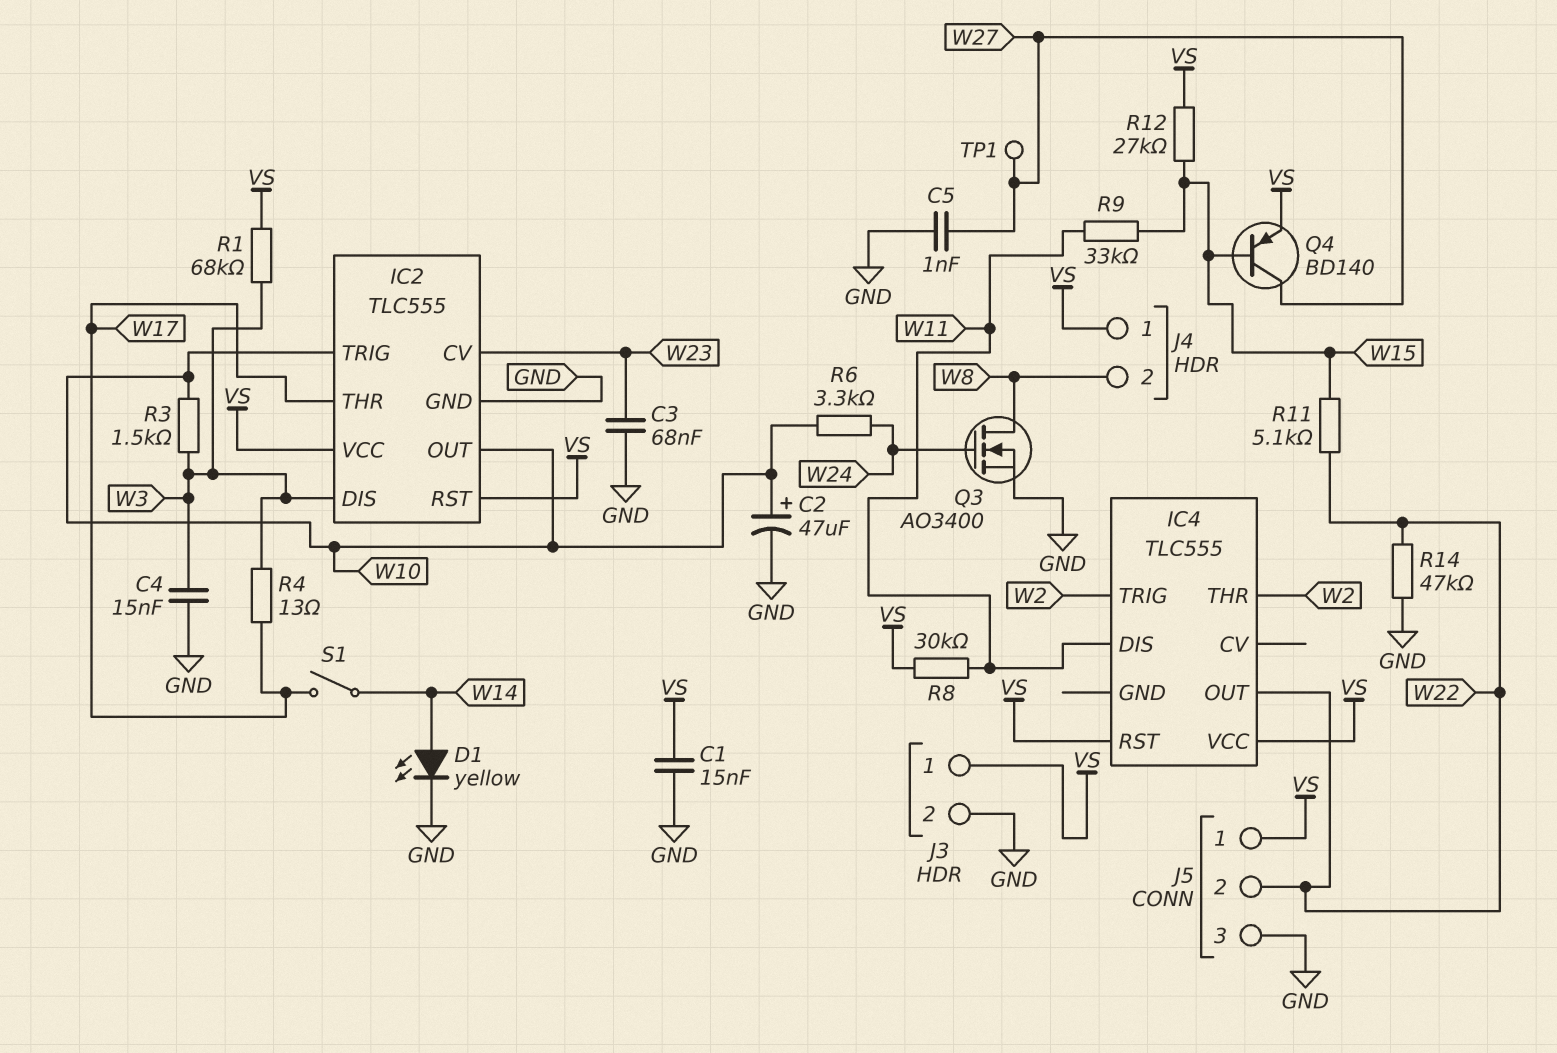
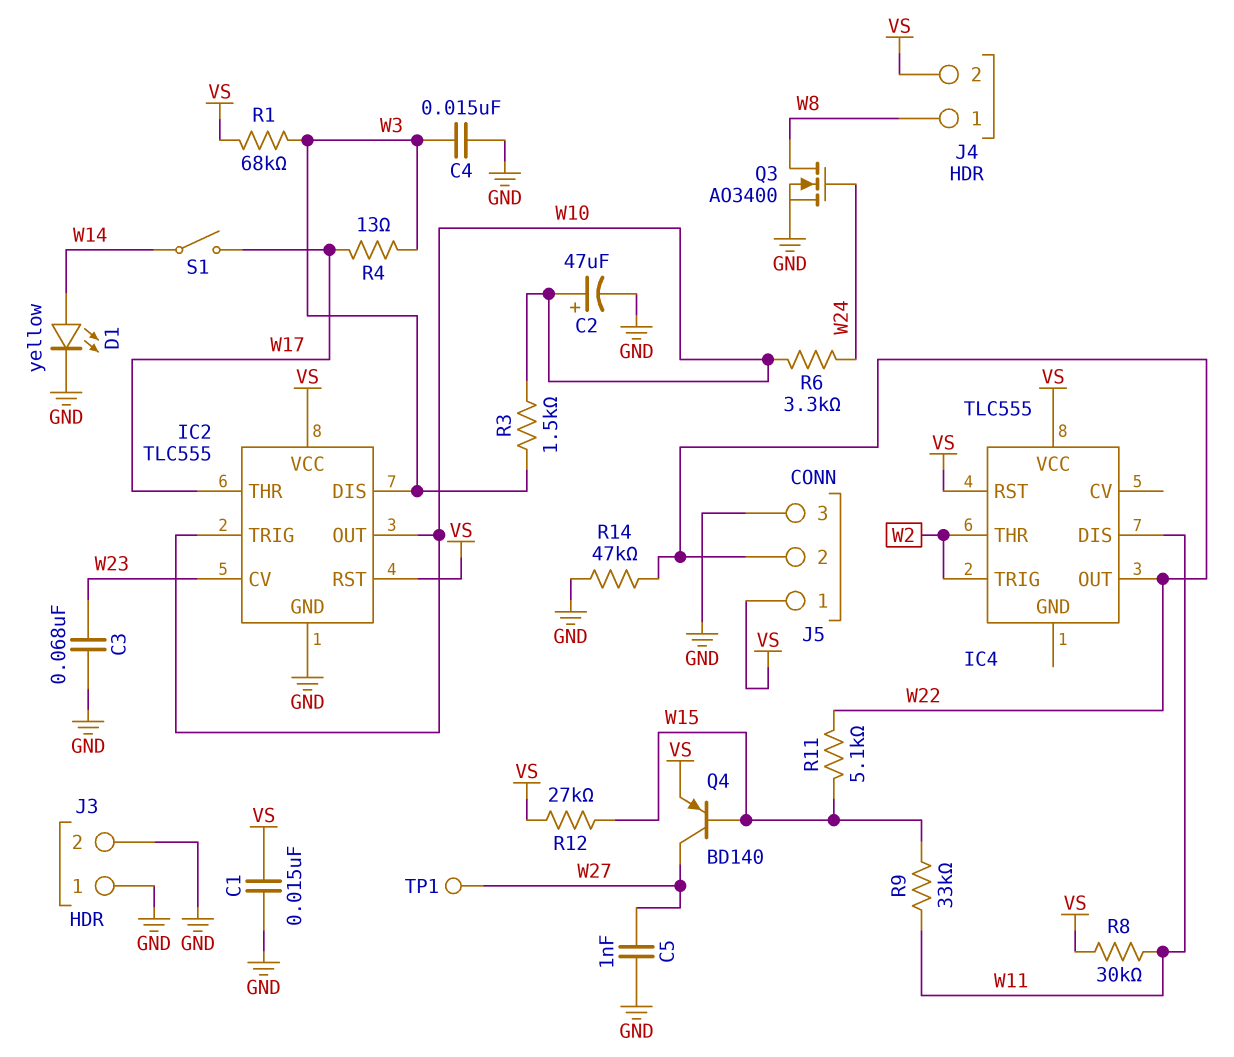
J3 pin 1: VS -> GND
J4 pin 1: VS -> W8
J4 pin 2: W8 -> VS

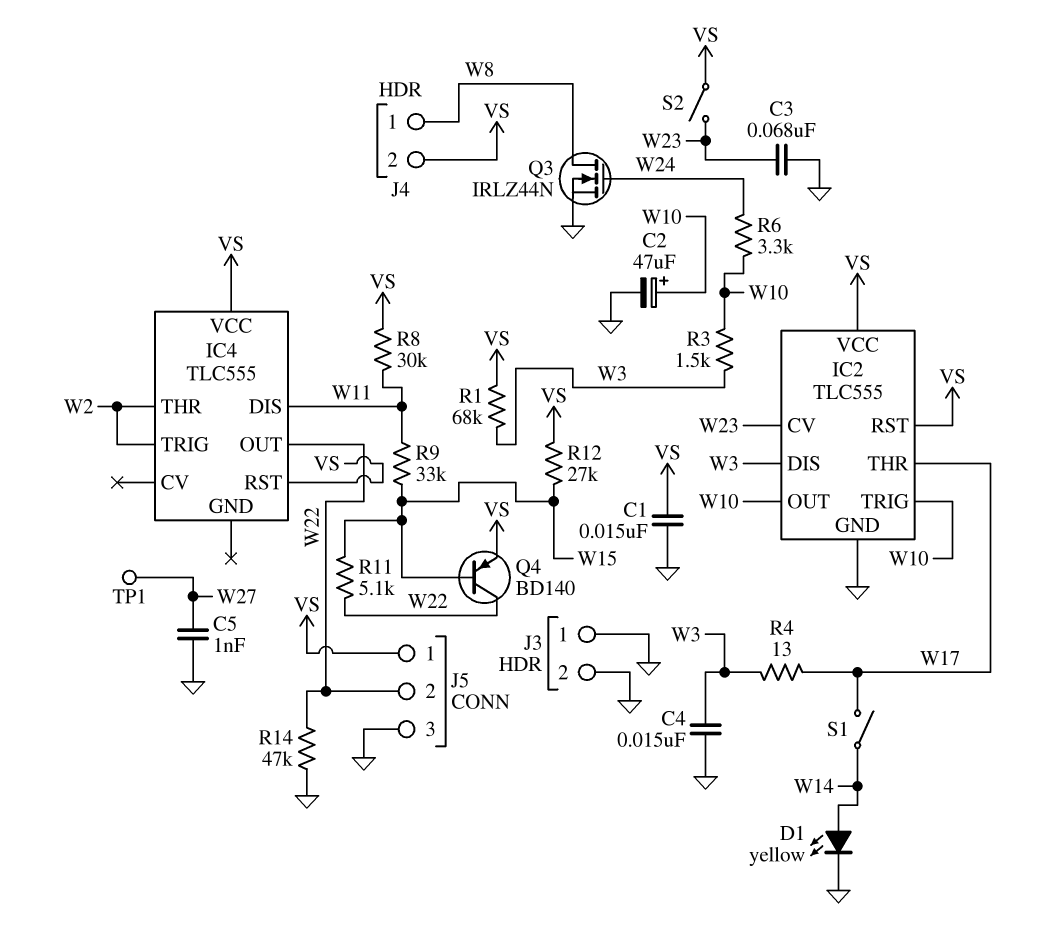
Q3: NMOS AO3400 (G W24, D W8, S GND) -> NMOS IRLZ44N (G W24, D W8, S GND)
Q4: PNP BD140 (B W15, C W27, E VS) -> PNP BD140 (B W15, C W22, E VS)
S2: none -> switch (VS, W23)

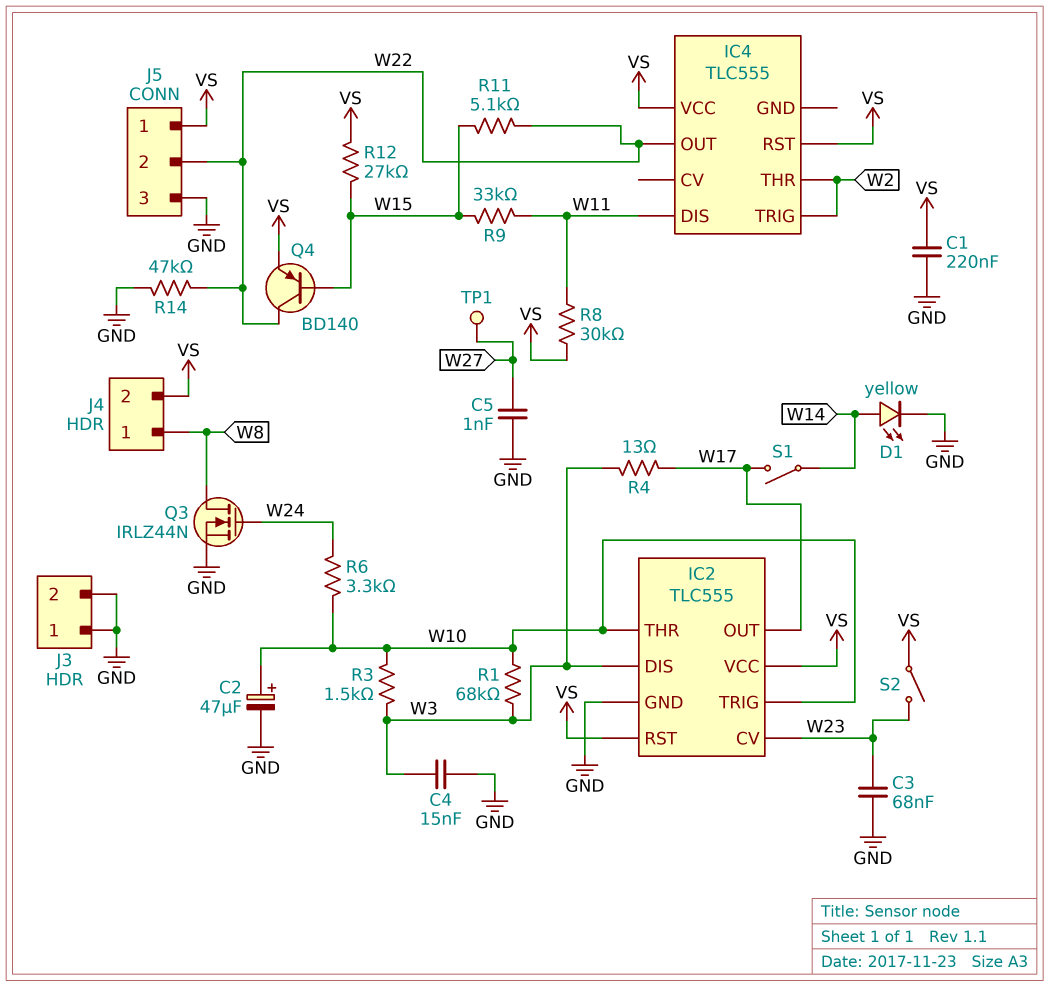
C1: 15nF (GND, VS) -> 220nF (GND, VS)
IC2 pin OUT: W10 -> W17
IC2 pin THR: W17 -> W10
R1: 68k (VS, W3) -> 68k (W3, W10)

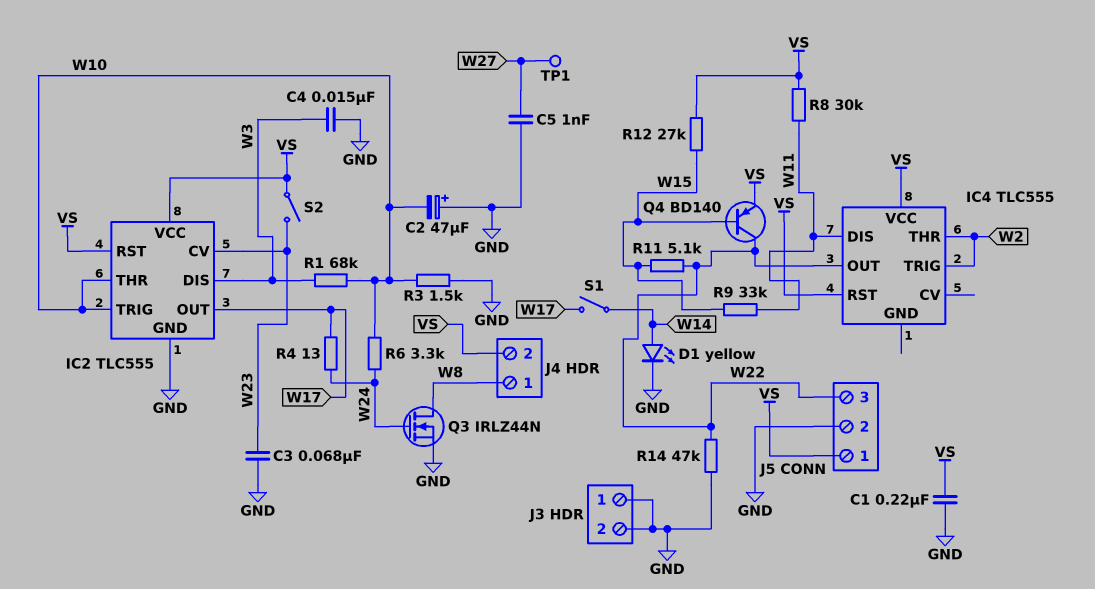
C2: 47uF (plus W10, minus GND) -> 47uF (plus GND, minus W10)
J5 pin 2: W22 -> GND
J5 pin 3: GND -> W22
R3: 1.5k (W3, W10) -> 1.5k (GND, W10)
R4: 13 (W3, W17) -> 13 (W17, W24)

